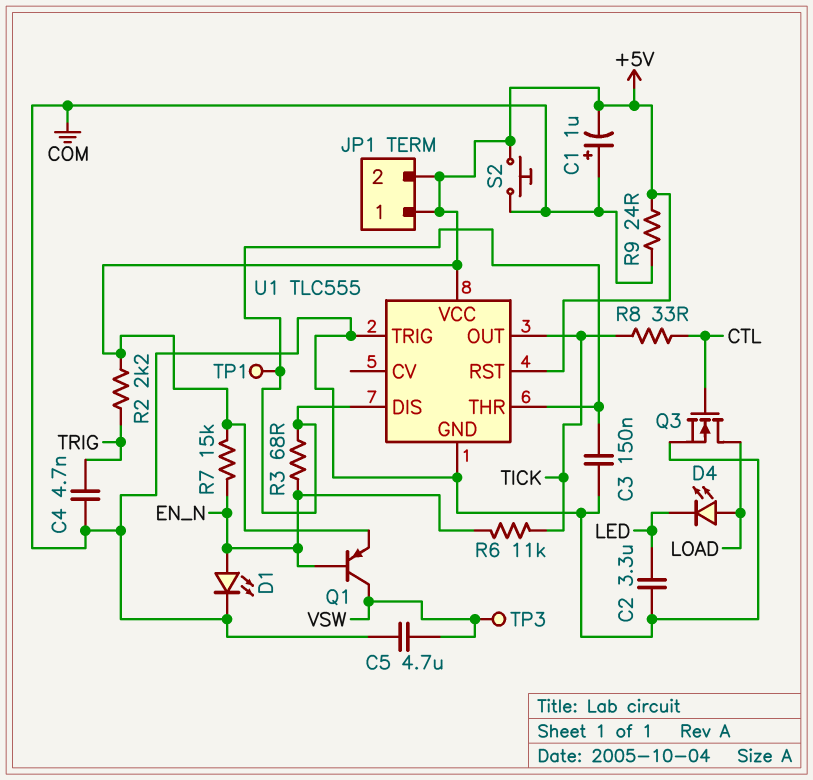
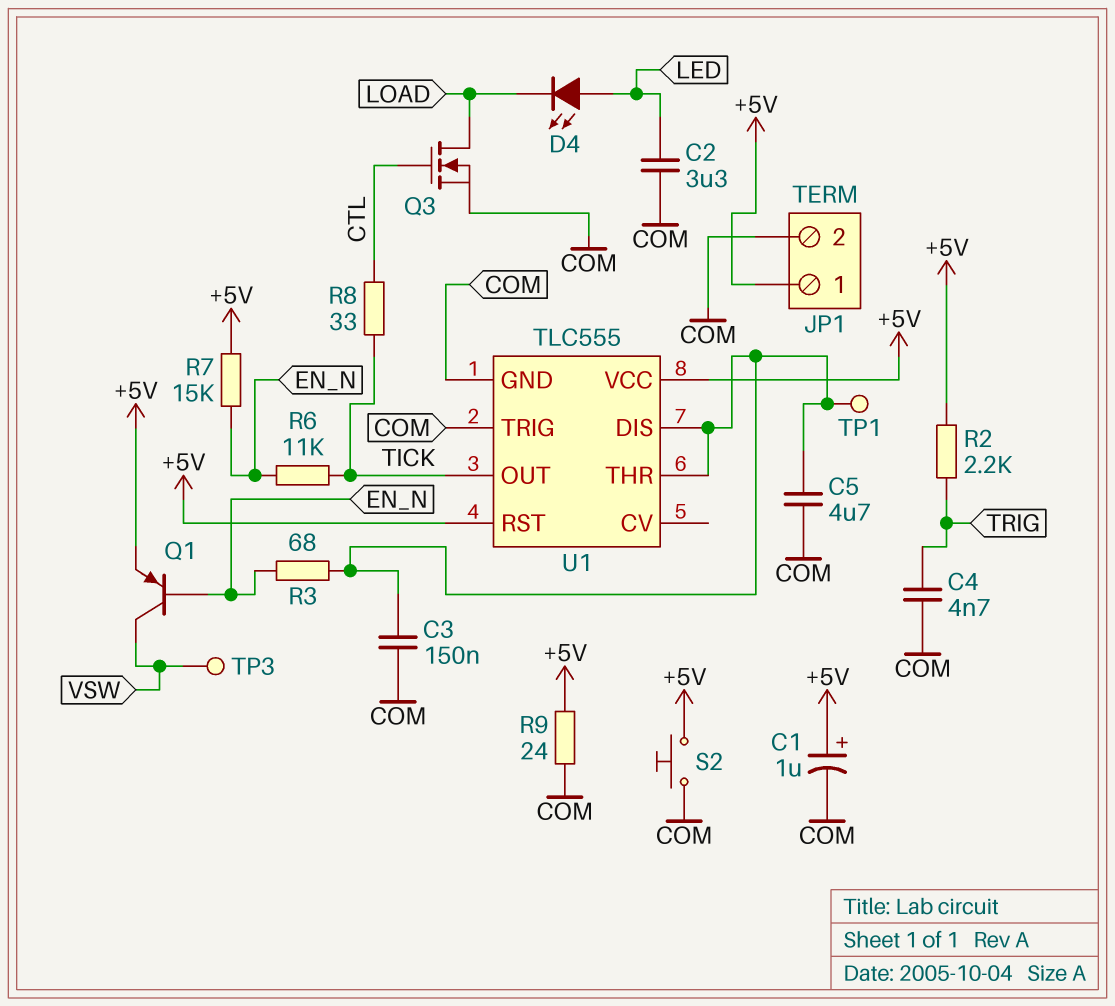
C1: 1uF (plus COM, minus +5V) -> 1uF (plus +5V, minus COM)
C5: 4.7uF (COM, VSW) -> 4.7uF (COM, U1/DIS)
D1: LED (A EN_N, K COM) -> none
D4: LED (A LOAD, K LED) -> LED (A LED, K LOAD)
JP1 pin 2: +5V -> COM

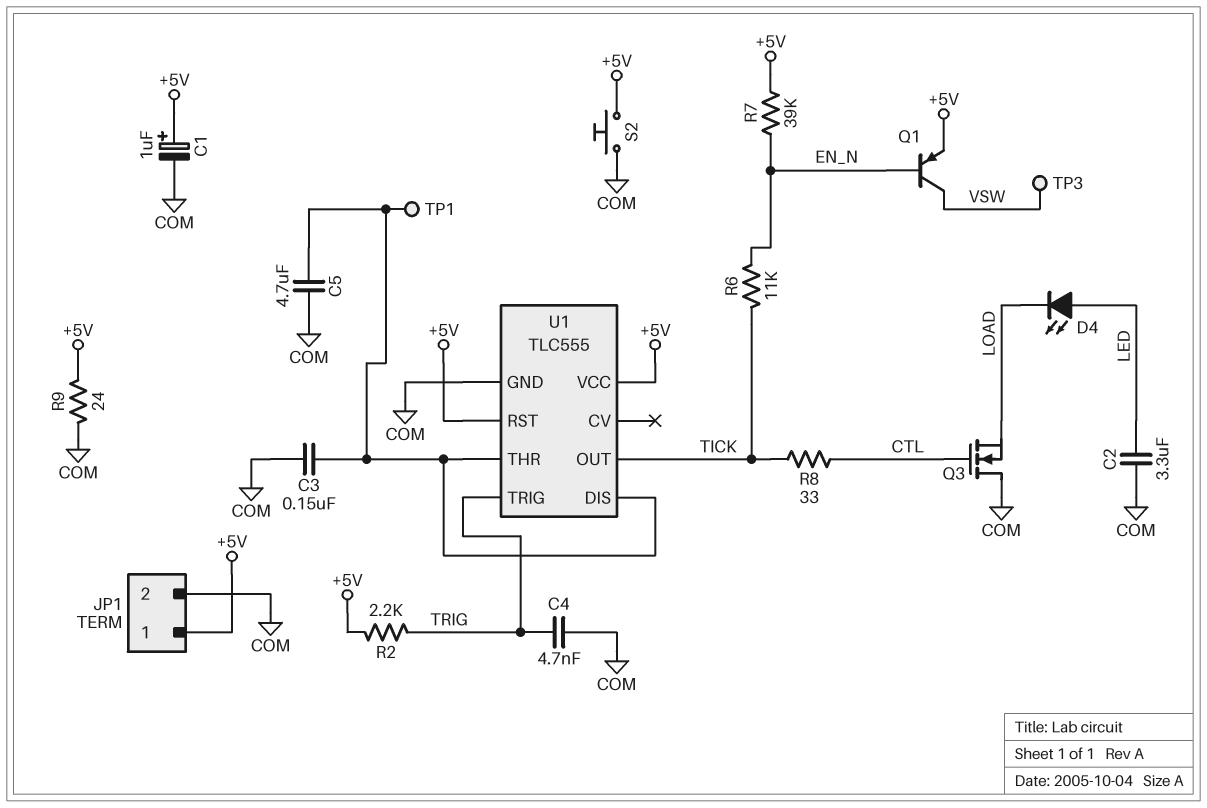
Q3: NMOS (G CTL, D LOAD, S COM) -> NMOS (G CTL, D COM, S LOAD)
R3: 68 (EN_N, U1/DIS) -> none
R7: 15k (+5V, EN_N) -> 39k (+5V, EN_N)
U1 pin TRIG: COM -> TRIG

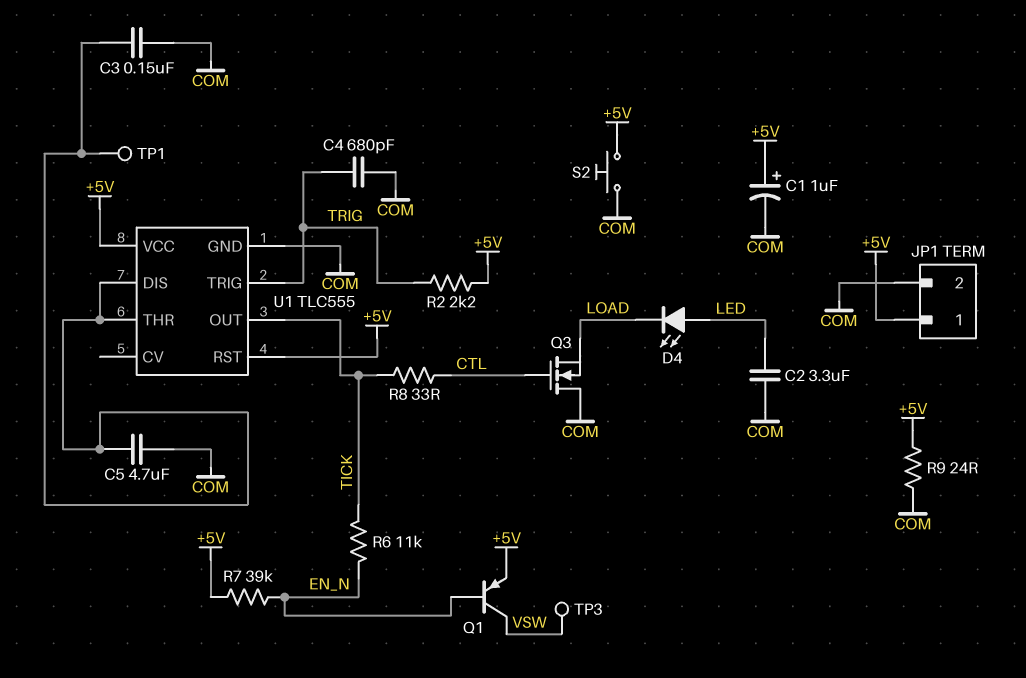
C4: 4.7nF (COM, TRIG) -> 680pF (COM, TRIG)

